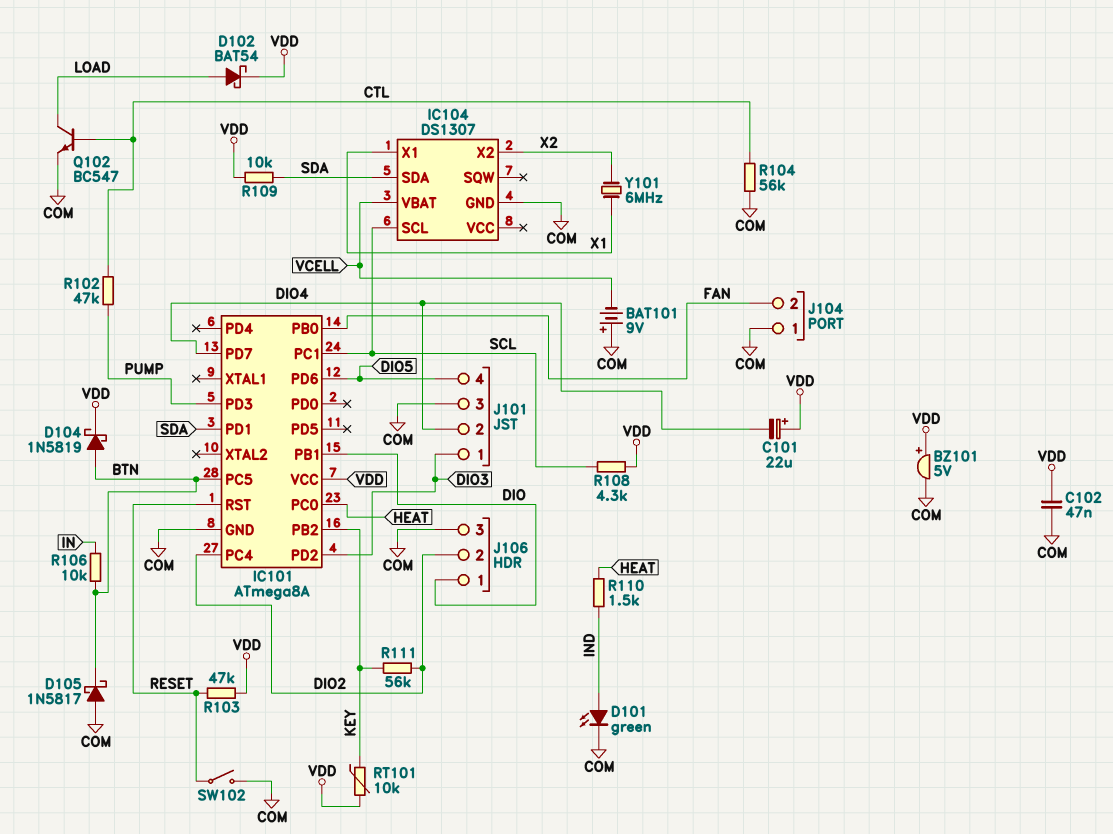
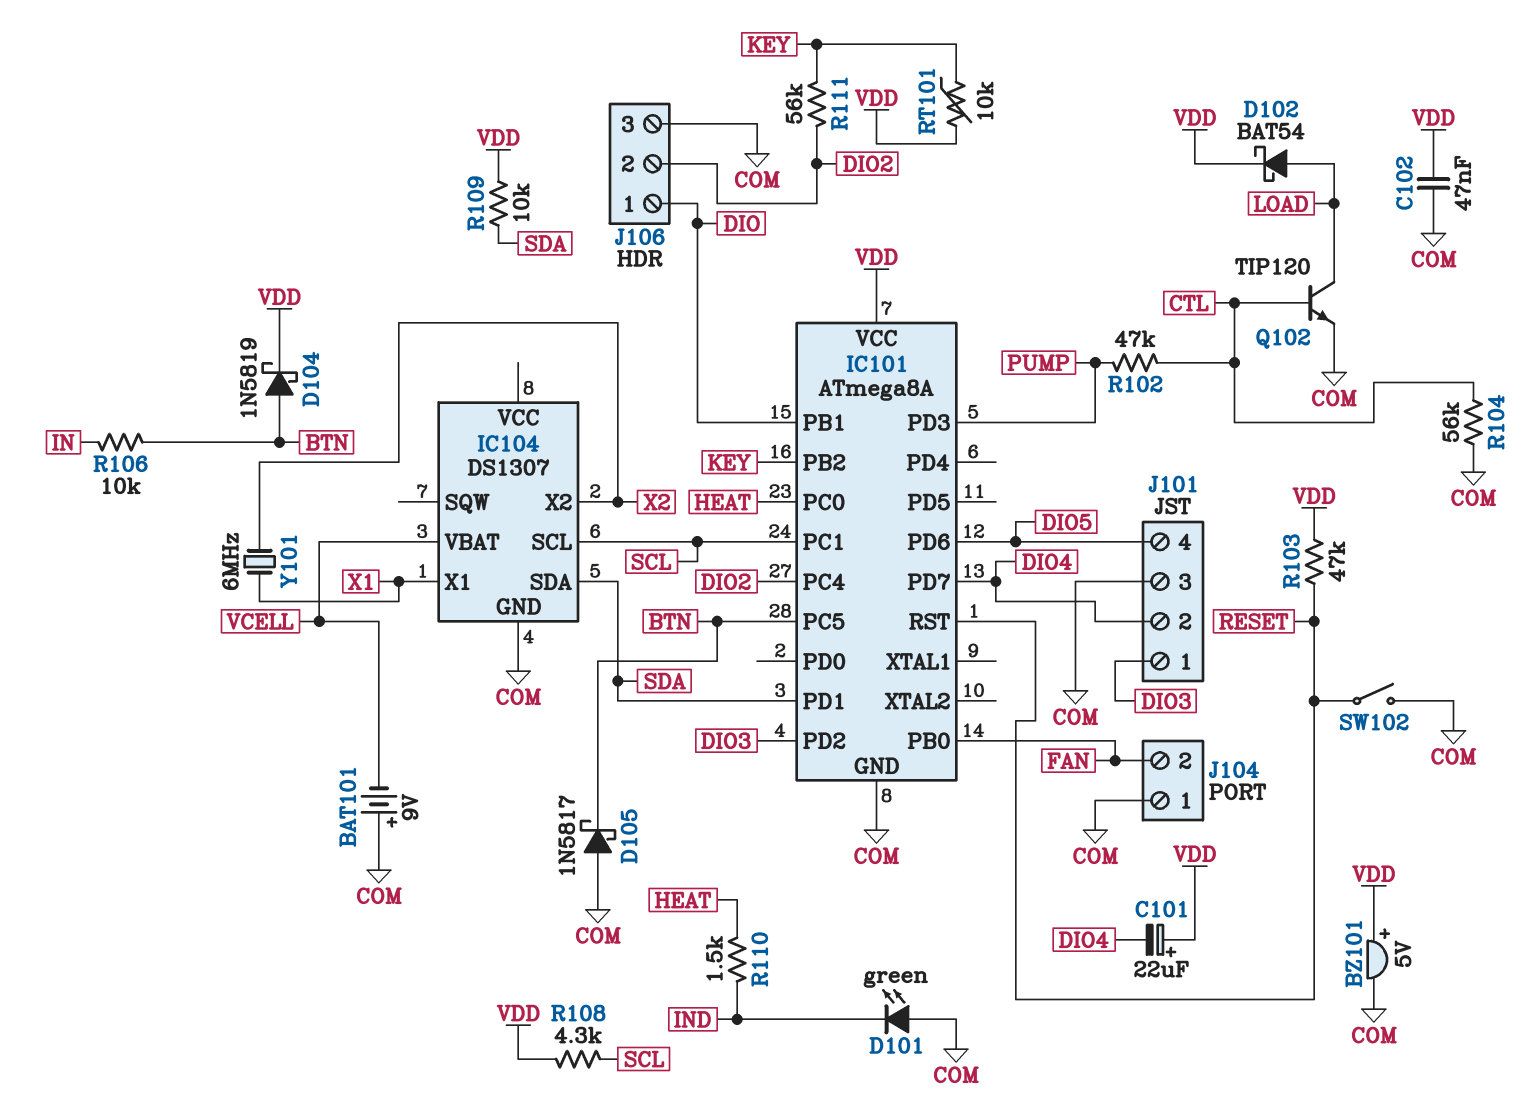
D101: LED green (A IND, K COM) -> LED green (A COM, K IND)
Q102: NPN BC547 (B CTL, C LOAD, E COM) -> NPN TIP120 (B CTL, C LOAD, E COM)

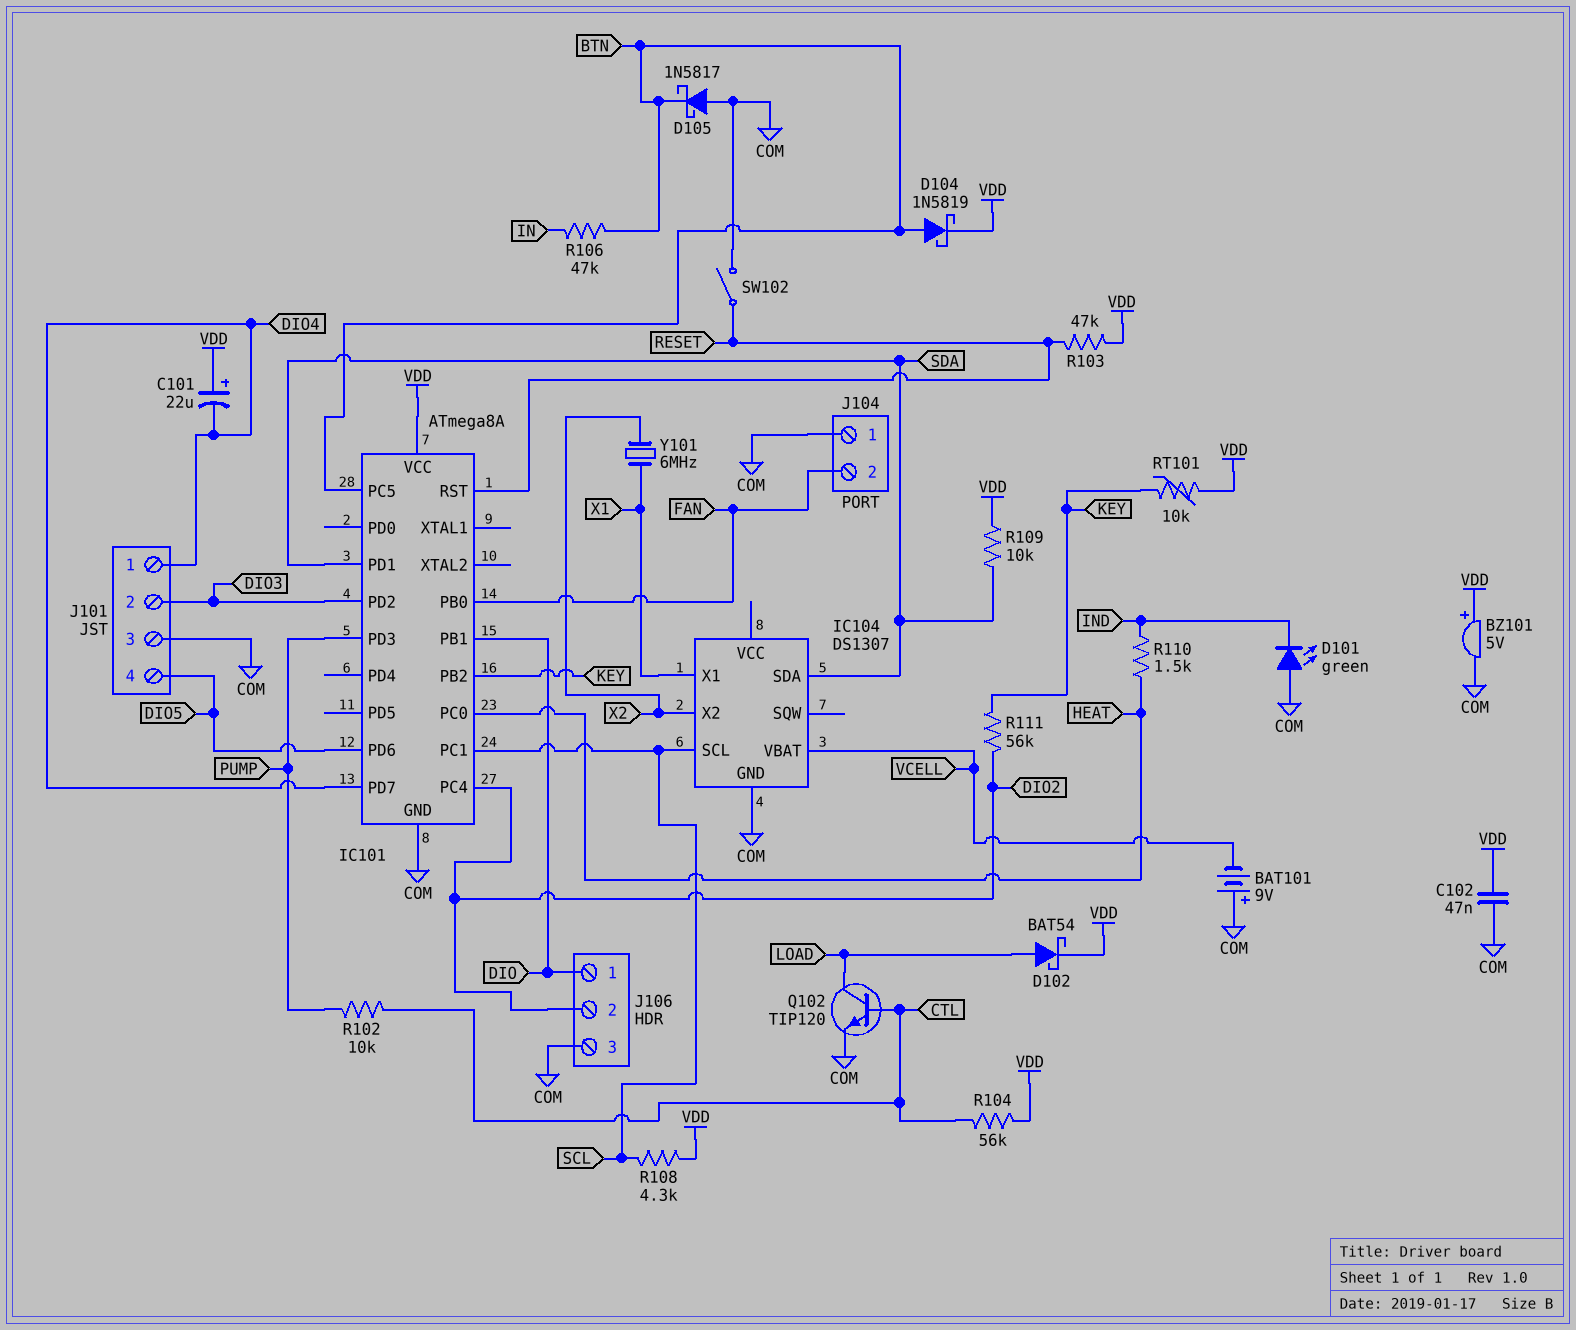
J101 pin 1: DIO3 -> DIO4
J101 pin 2: DIO4 -> DIO3
R102: 47k (CTL, PUMP) -> 10k (CTL, PUMP)
R104: 56k (COM, CTL) -> 56k (CTL, VDD)
R106: 10k (BTN, IN) -> 47k (BTN, IN)

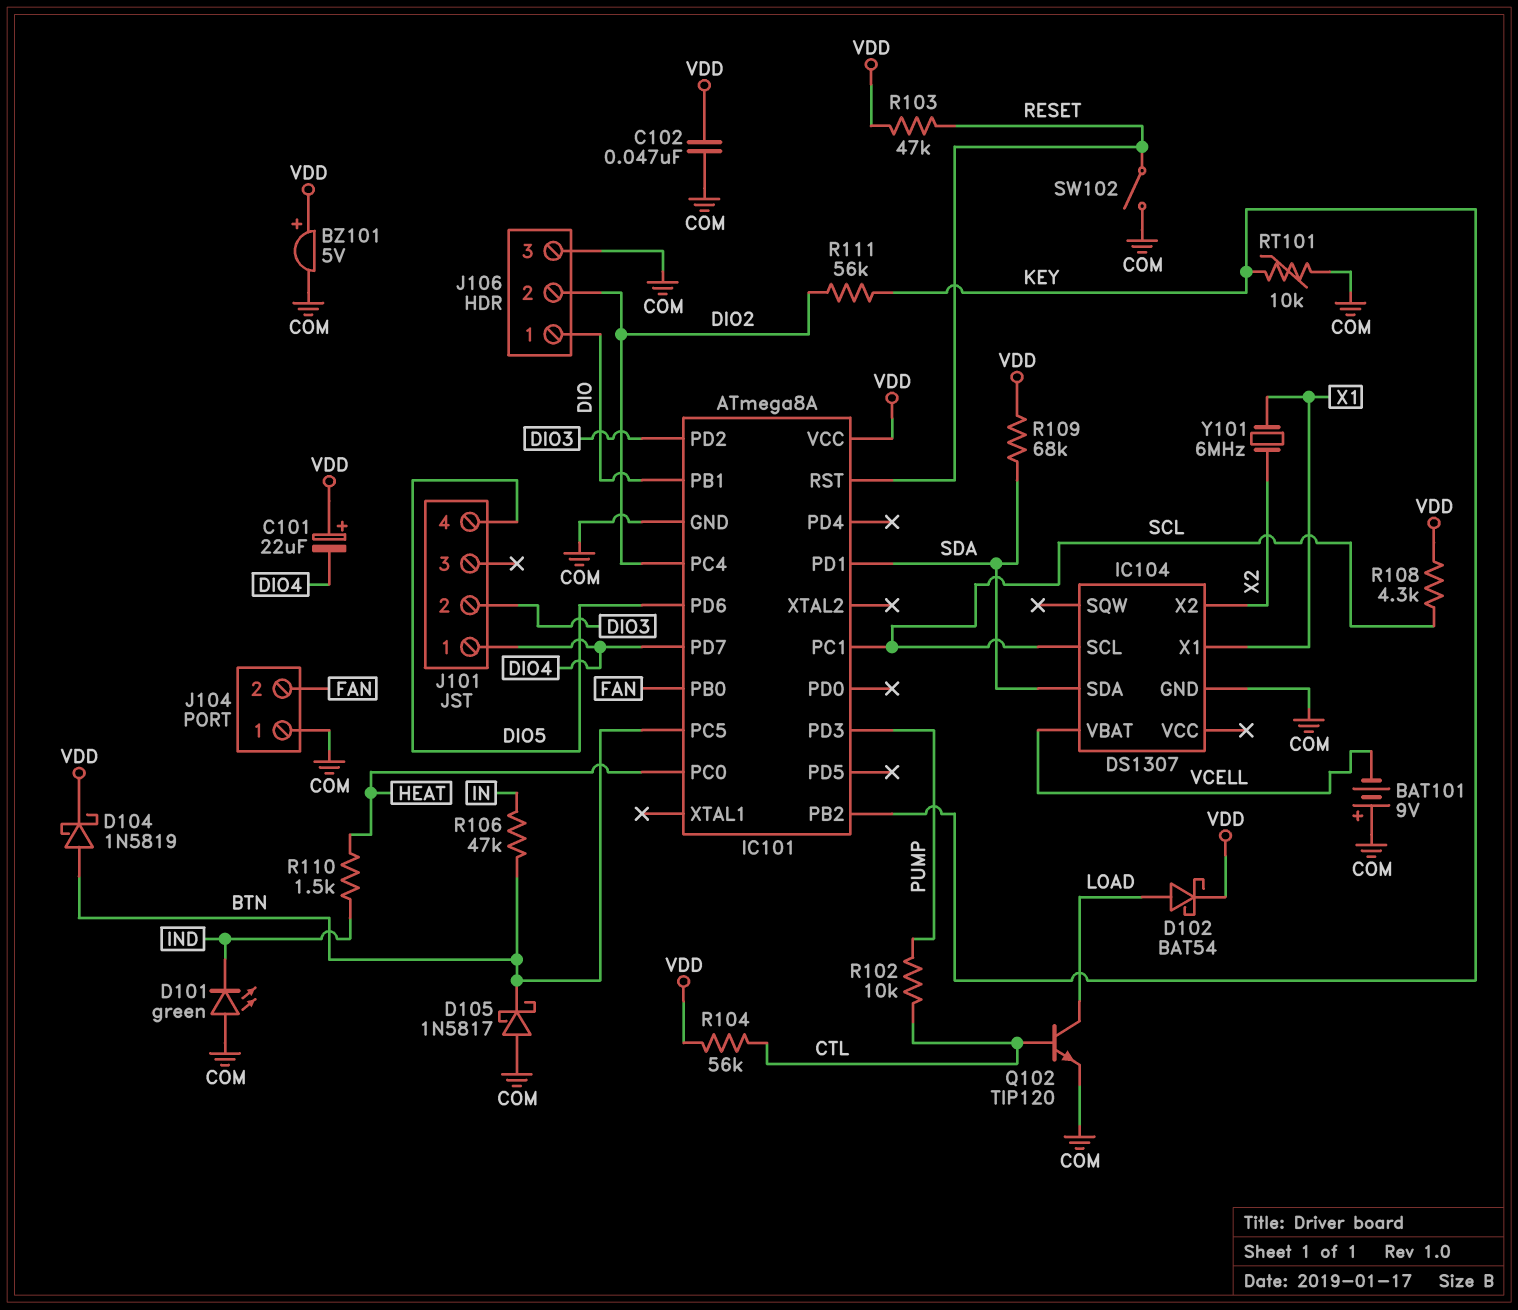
J101 pin 3: COM -> none
R109: 10k (SDA, VDD) -> 68k (SDA, VDD)
RT101: 10k (KEY, VDD) -> 10k (COM, KEY)

